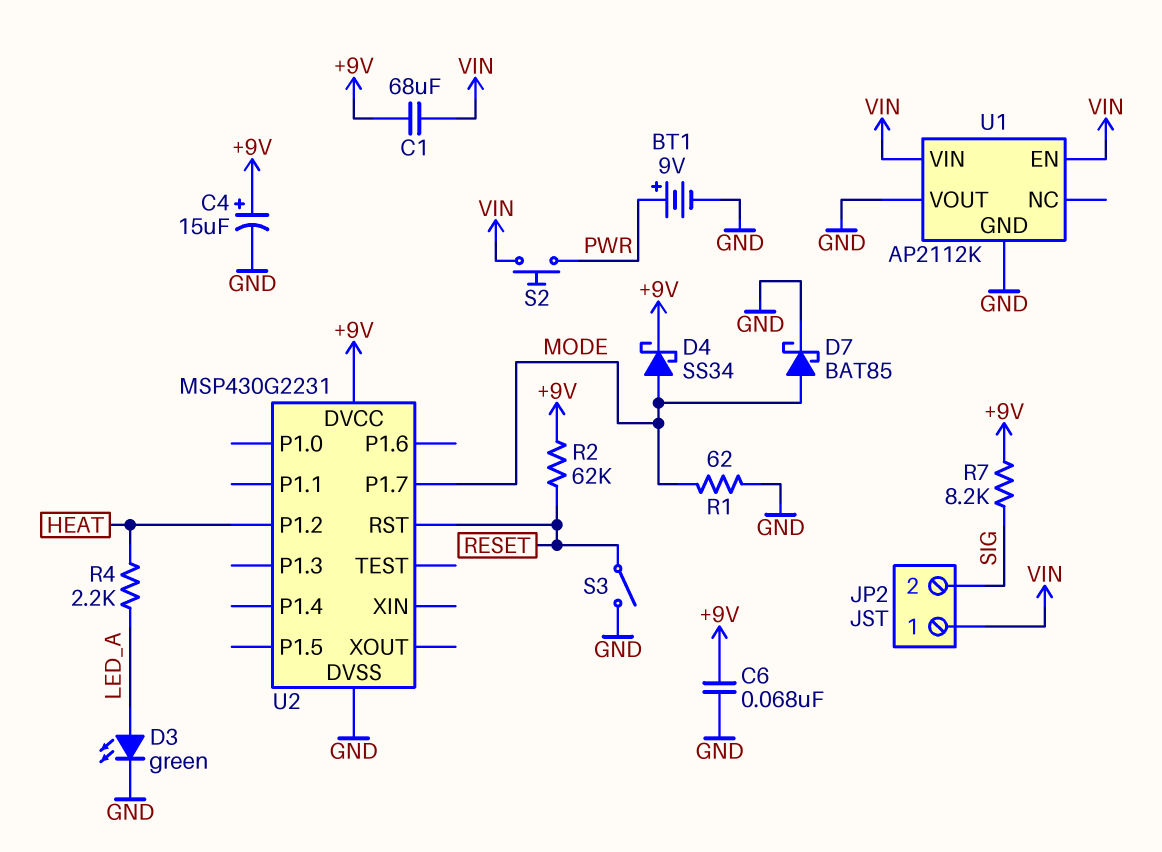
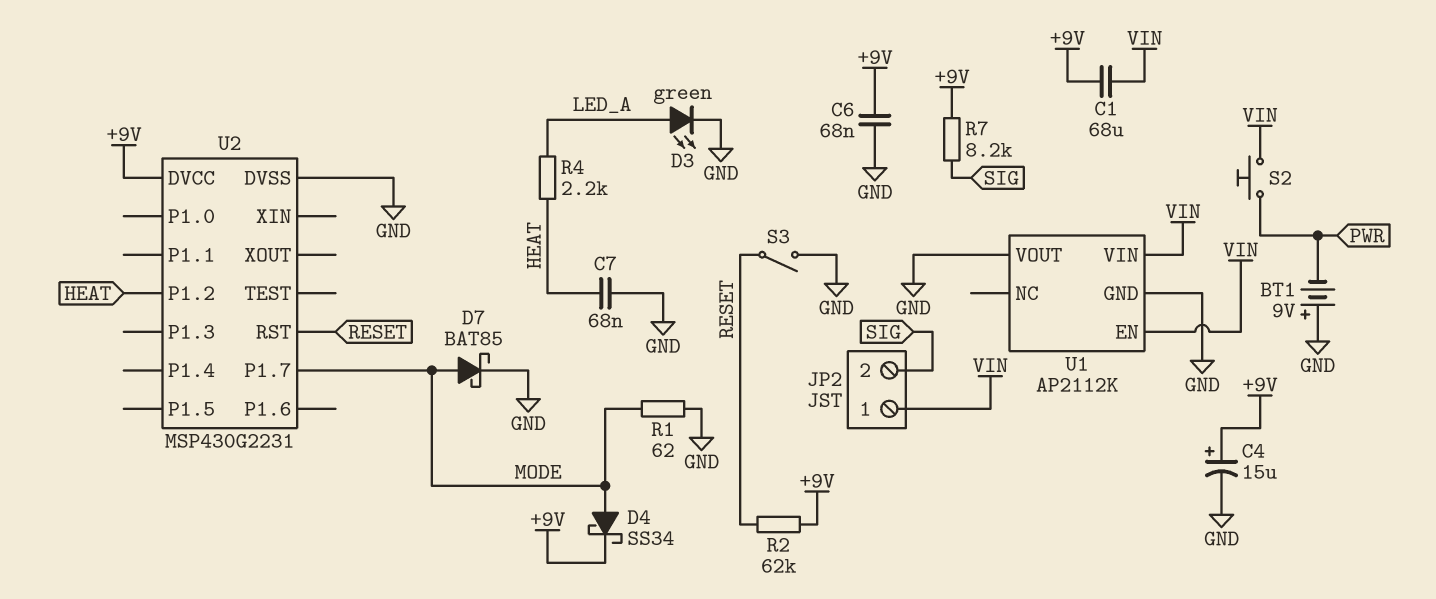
BT1: 9V (plus PWR, minus GND) -> 9V (plus GND, minus PWR)
C7: none -> 68nF (GND, HEAT)

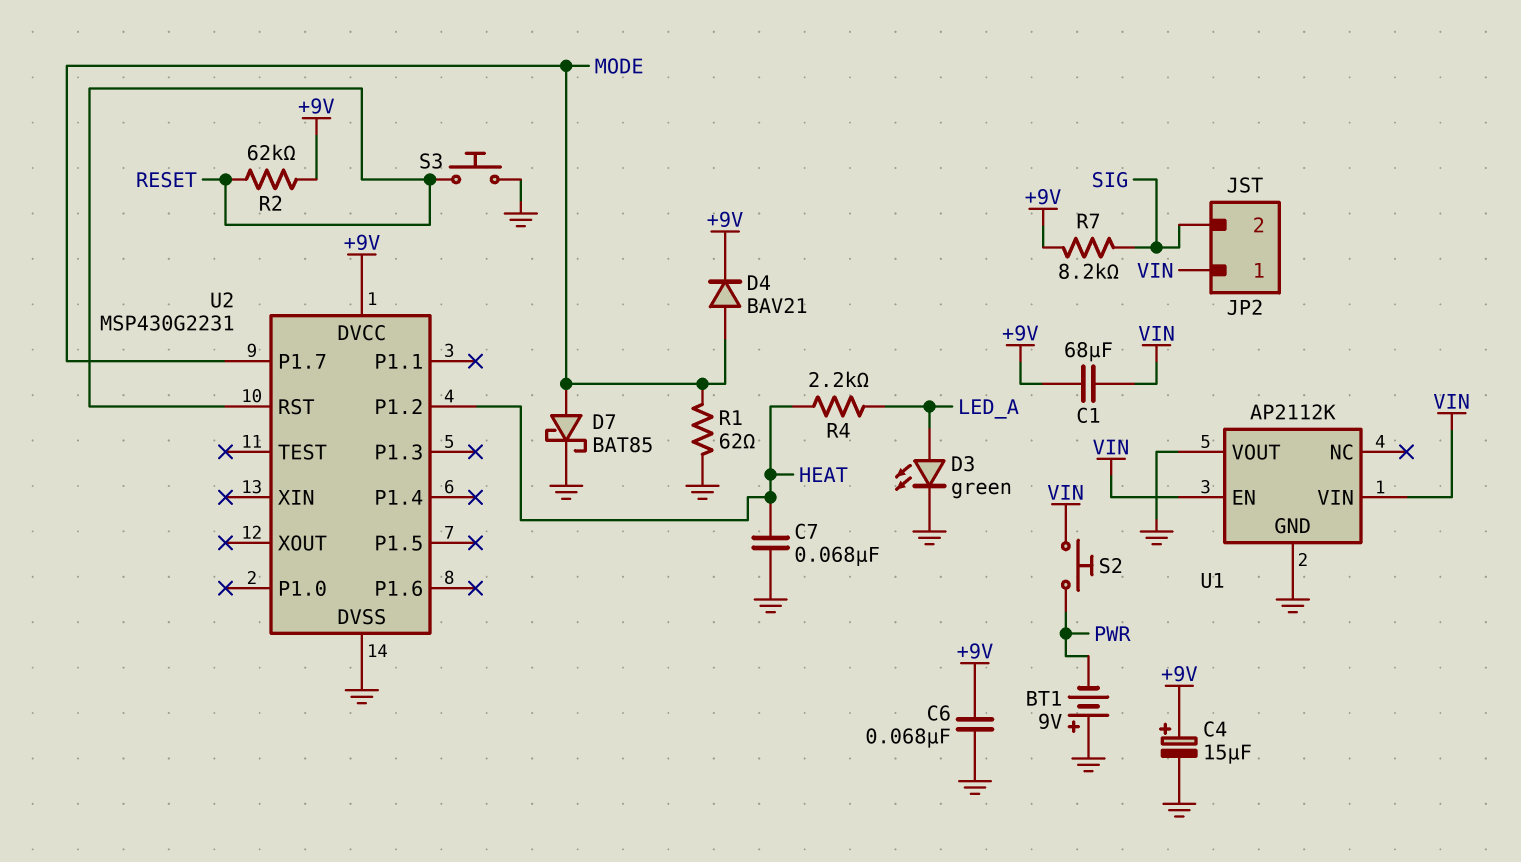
D4: schottky SS34 (A MODE, K +9V) -> diode BAV21 (A MODE, K +9V)
S3: switch (GND, RESET) -> button (GND, RESET)

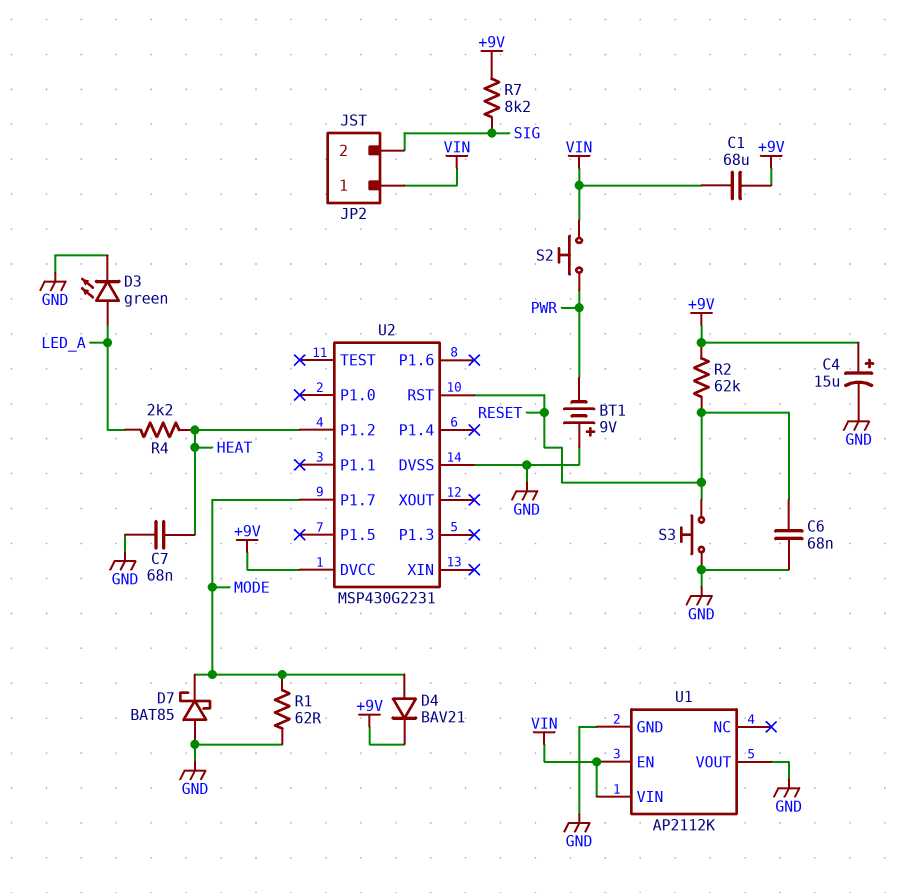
C6: 68nF (+9V, GND) -> 68nF (GND, RESET)
D7: schottky BAT85 (A MODE, K GND) -> schottky BAT85 (A GND, K MODE)

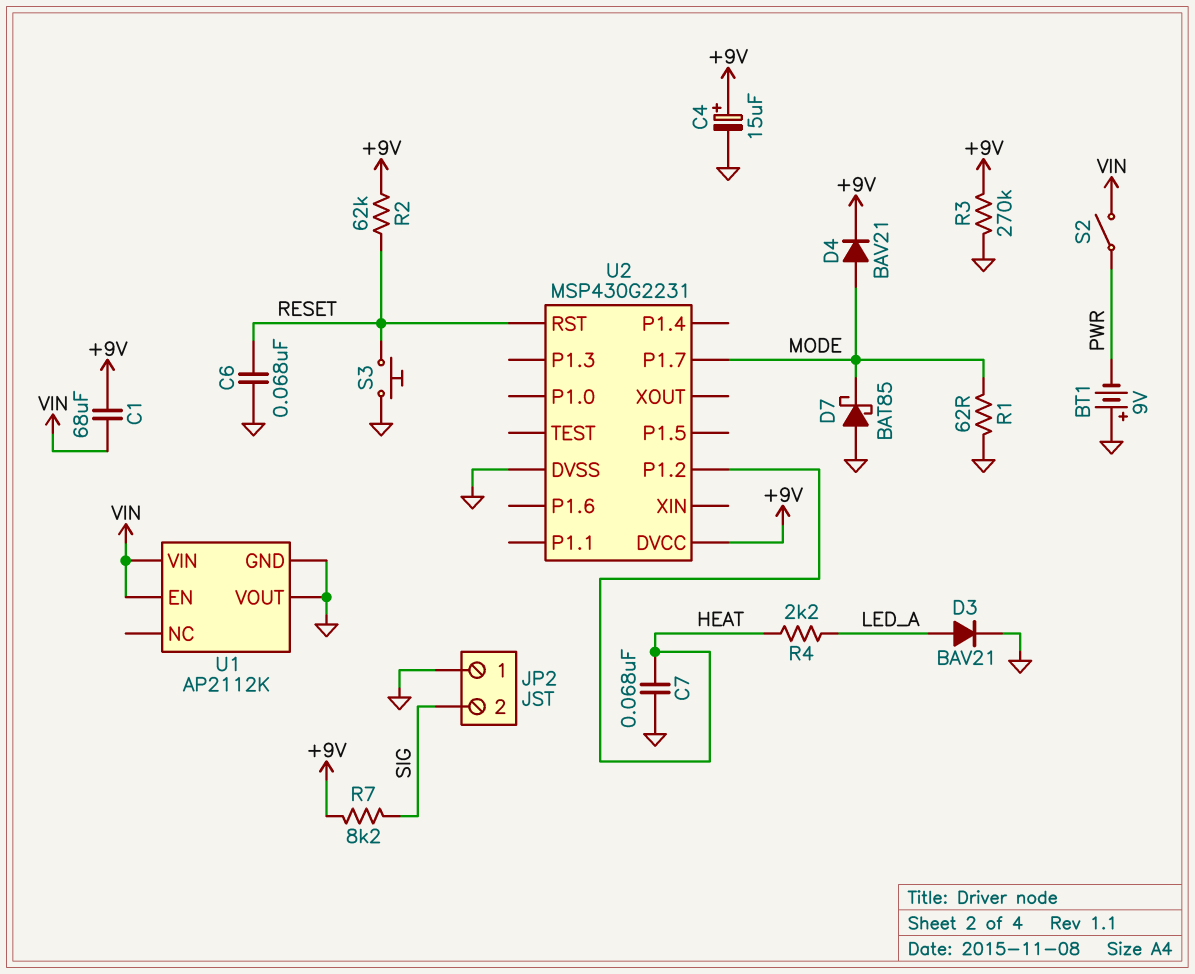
D3: LED green (A LED_A, K GND) -> diode BAV21 (A LED_A, K GND)
JP2 pin 1: VIN -> GND
R3: none -> 270k (+9V, GND)
S2: button (PWR, VIN) -> switch (PWR, VIN)

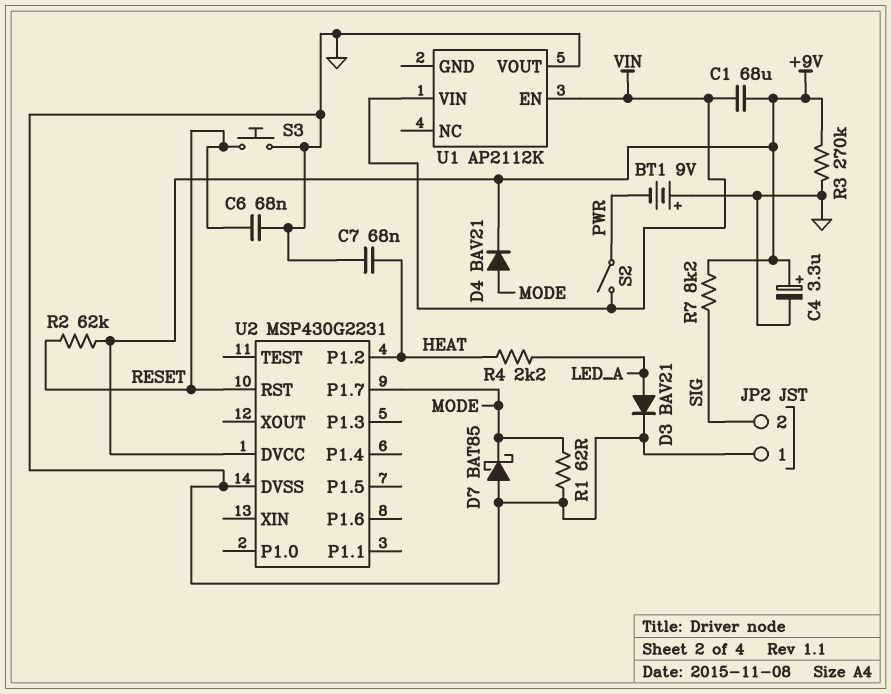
C4: 15uF (plus +9V, minus GND) -> 3.3uF (plus +9V, minus GND)
U1 pin GND: GND -> none

